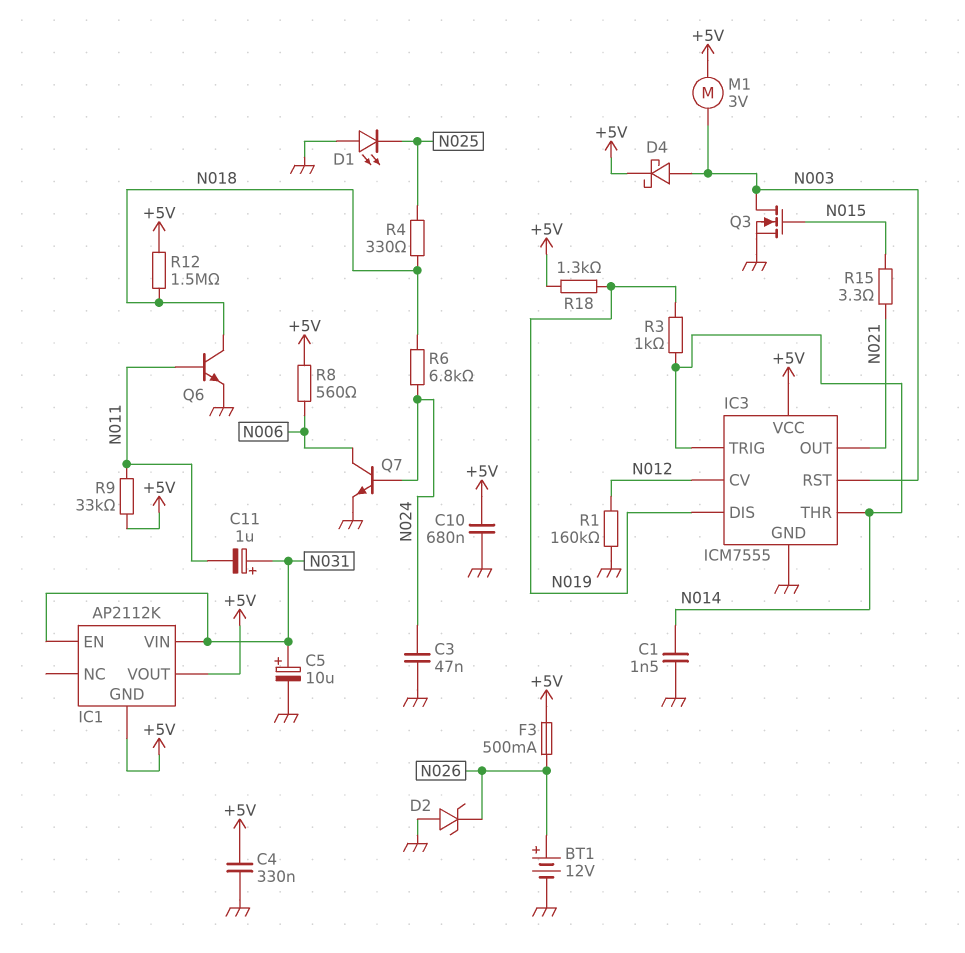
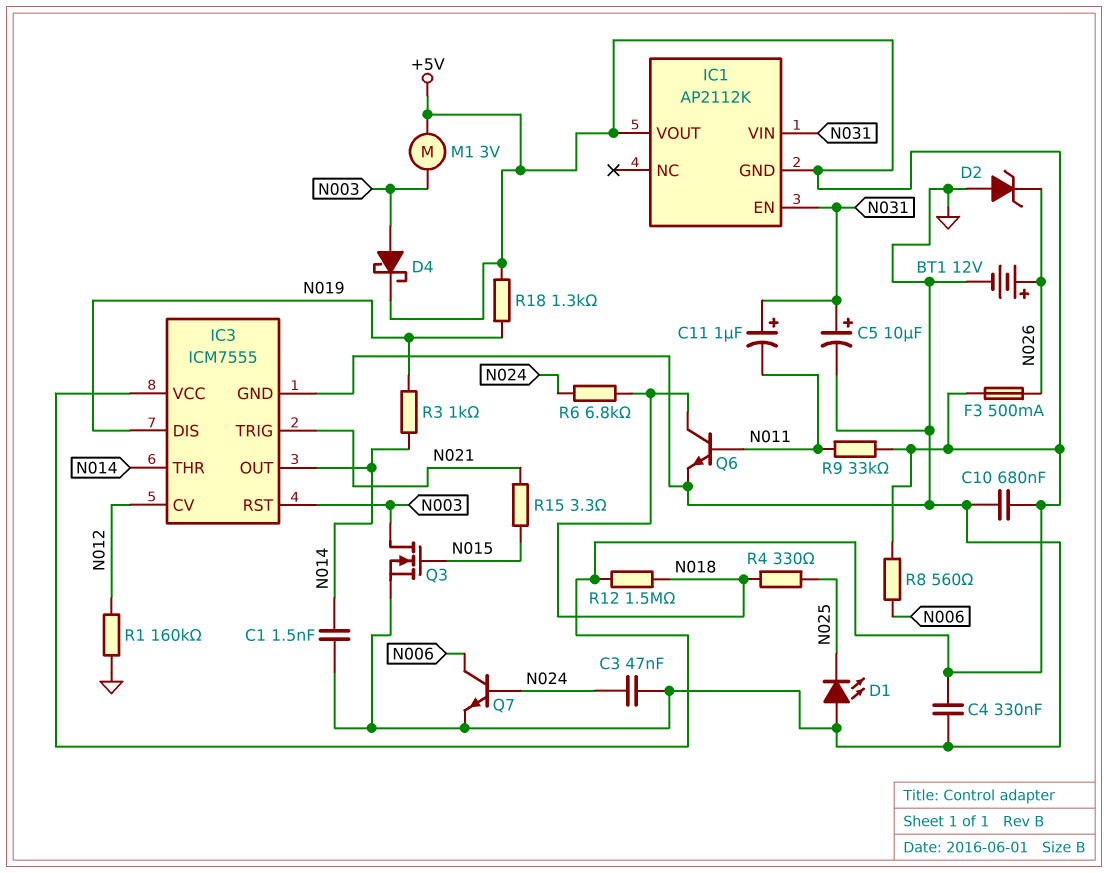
IC3 pin OUT: N021 -> N014
IC3 pin TRIG: N014 -> N021

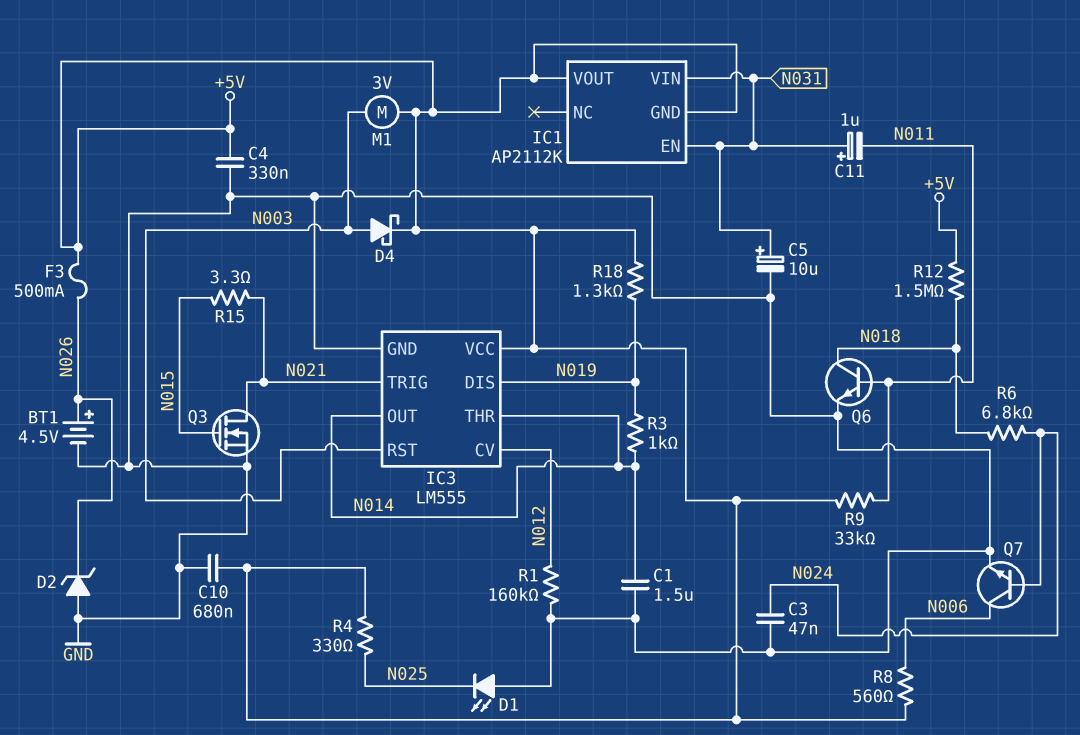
BT1: 12V (plus N026, minus GND) -> 4.5V (plus N026, minus GND)
C1: 1.5nF (GND, N014) -> 1.5uF (GND, N014)
IC3: ICM7555 -> LM555
Q3: NMOS (G N015, D N003, S GND) -> NMOS (G N015, D N021, S GND)
R4: 330 (N018, N025) -> 330 (+5V, N025)

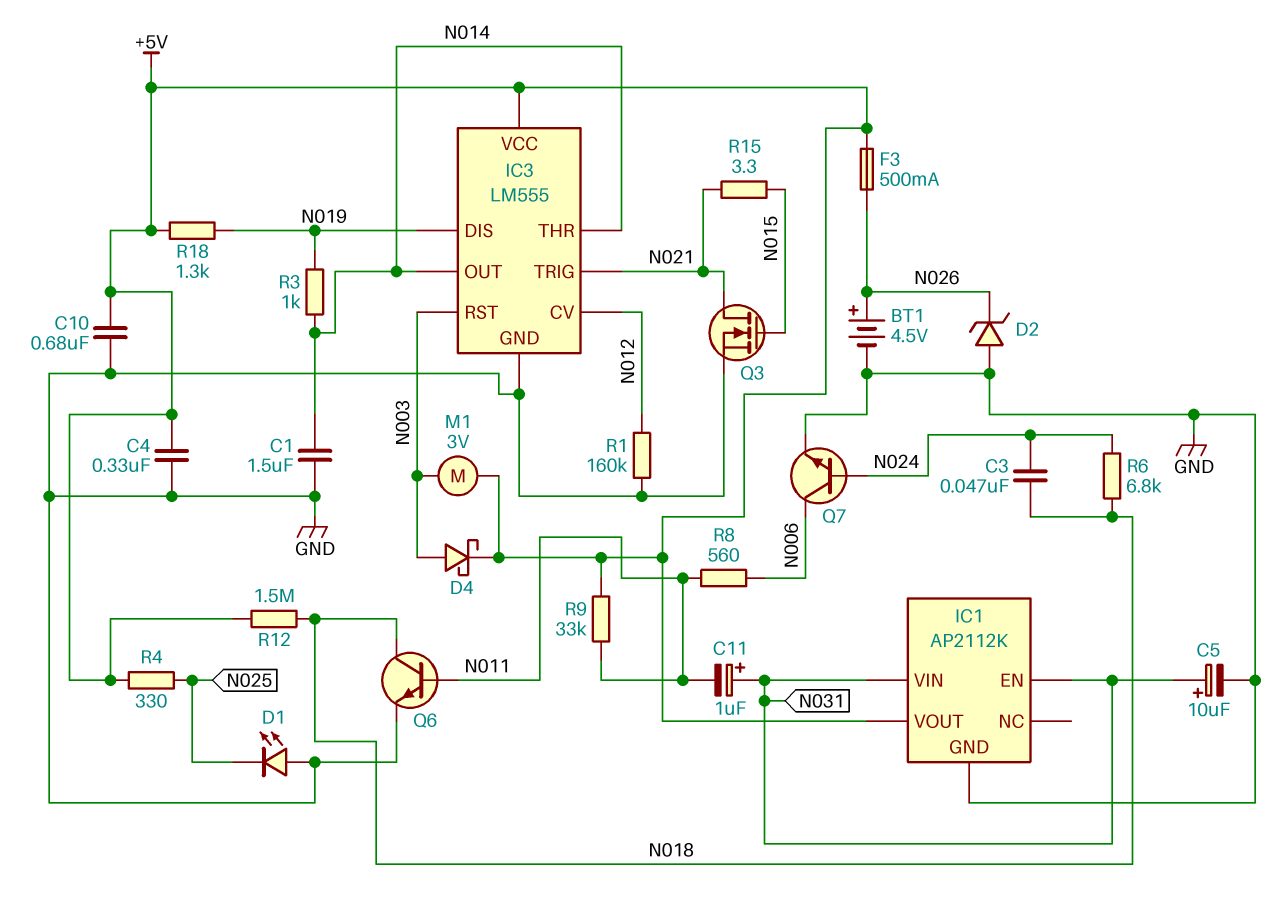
C3: 47nF (GND, N024) -> 47nF (N018, N024)
IC1 pin GND: +5V -> GND
R8: 560 (+5V, N006) -> 560 (N006, N011)

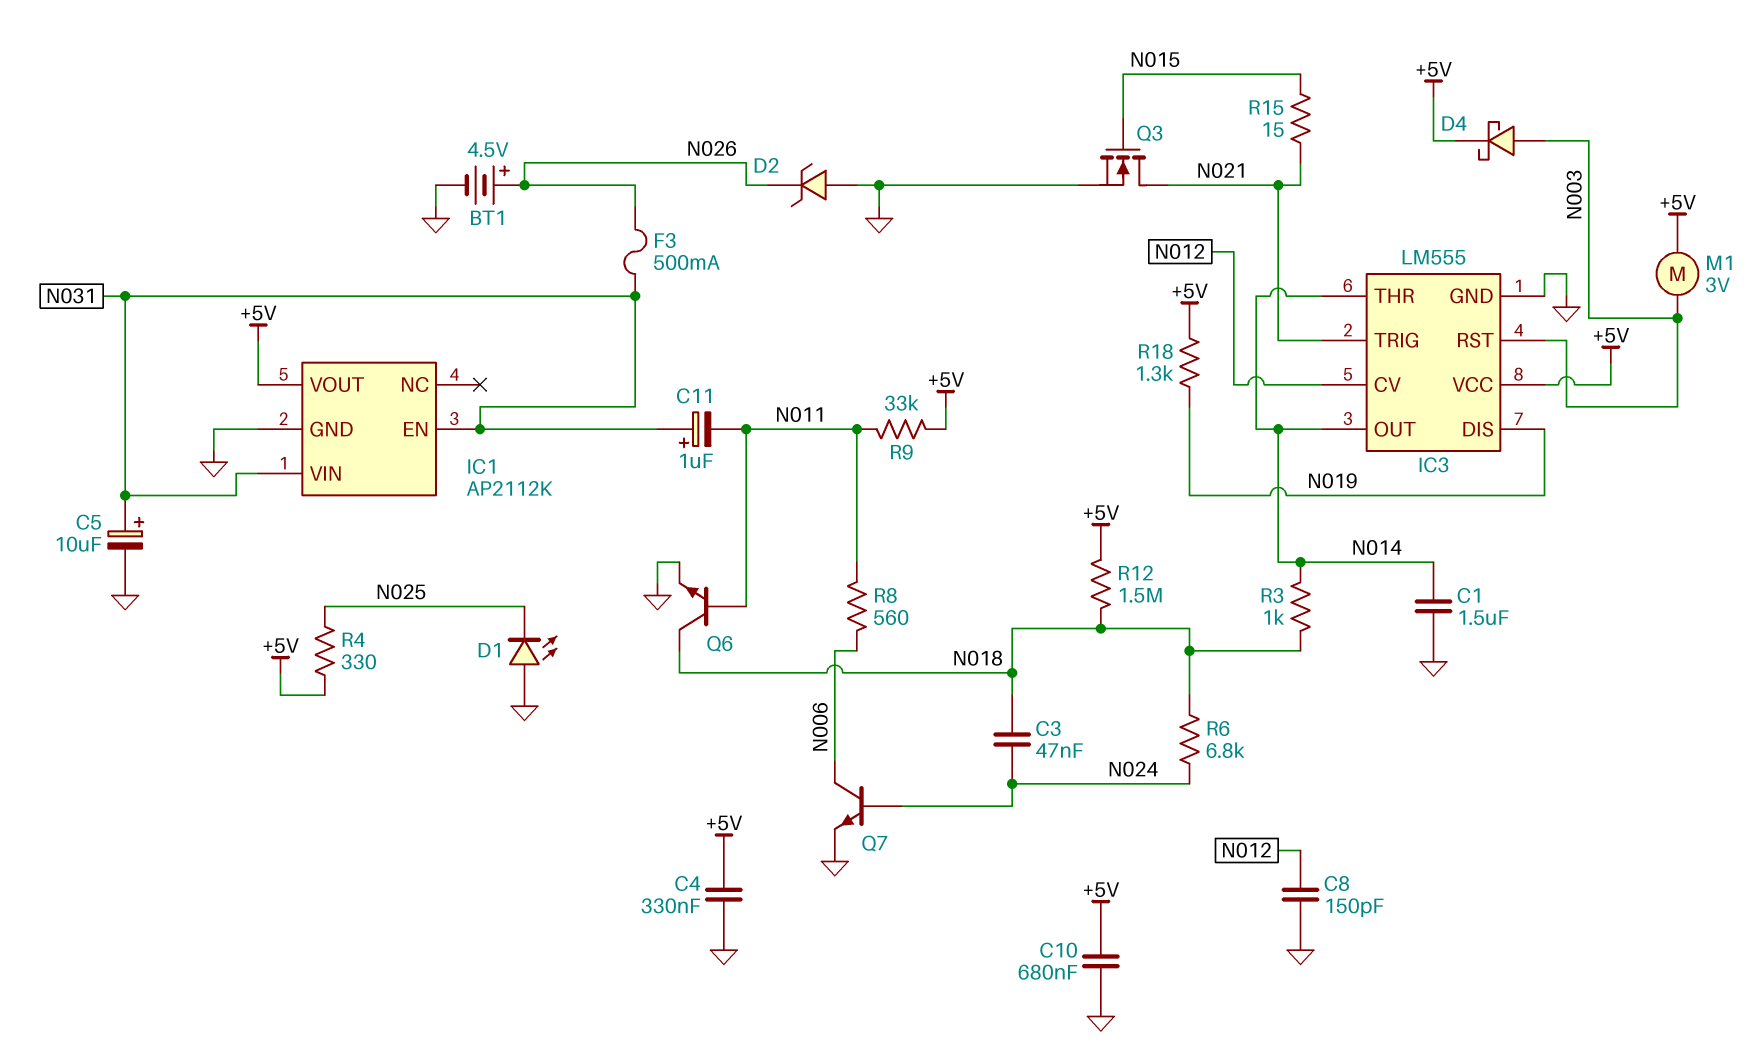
C8: none -> 150pF (GND, N012)
F3: 500mA (+5V, N026) -> 500mA (N026, N031)
R1: 160k (GND, N012) -> none
R3: 1k (N014, N019) -> 1k (N014, N018)
R15: 3.3 (N015, N021) -> 15 (N015, N021)

